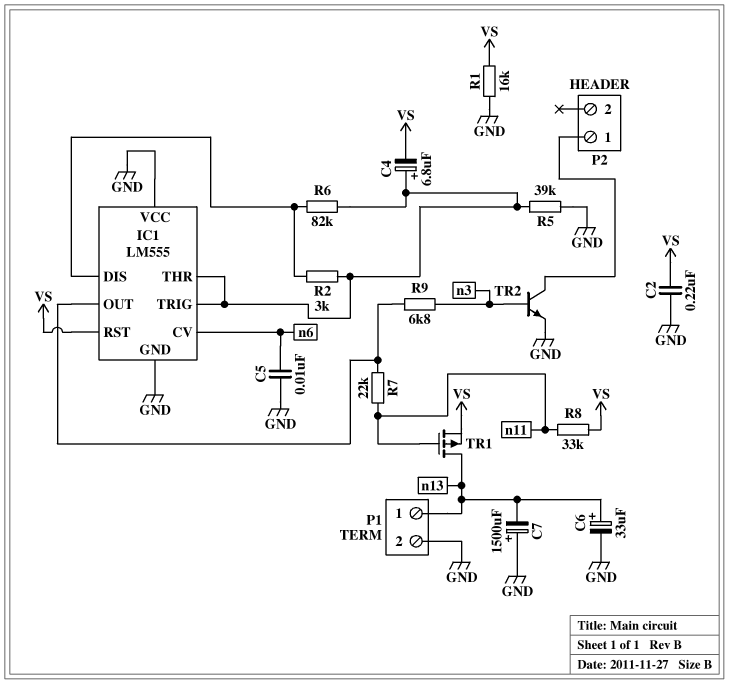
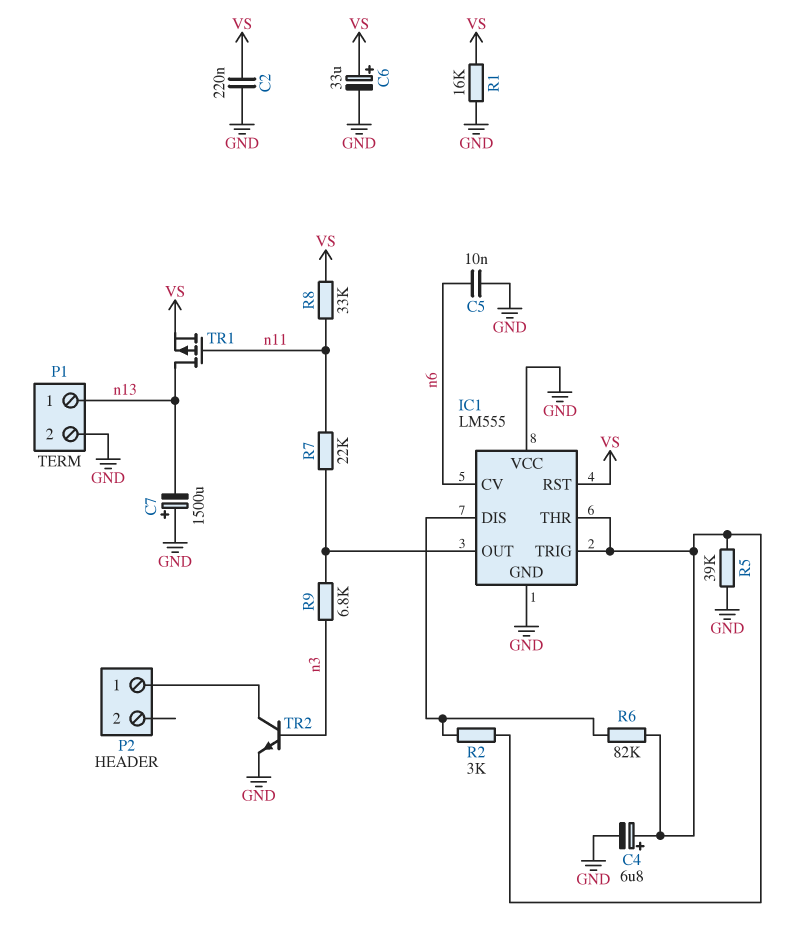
C4: 6.8uF (plus IC1/THR, minus VS) -> 6.8uF (plus IC1/THR, minus GND)
C6: 33uF (plus n13, minus GND) -> 33uF (plus VS, minus GND)

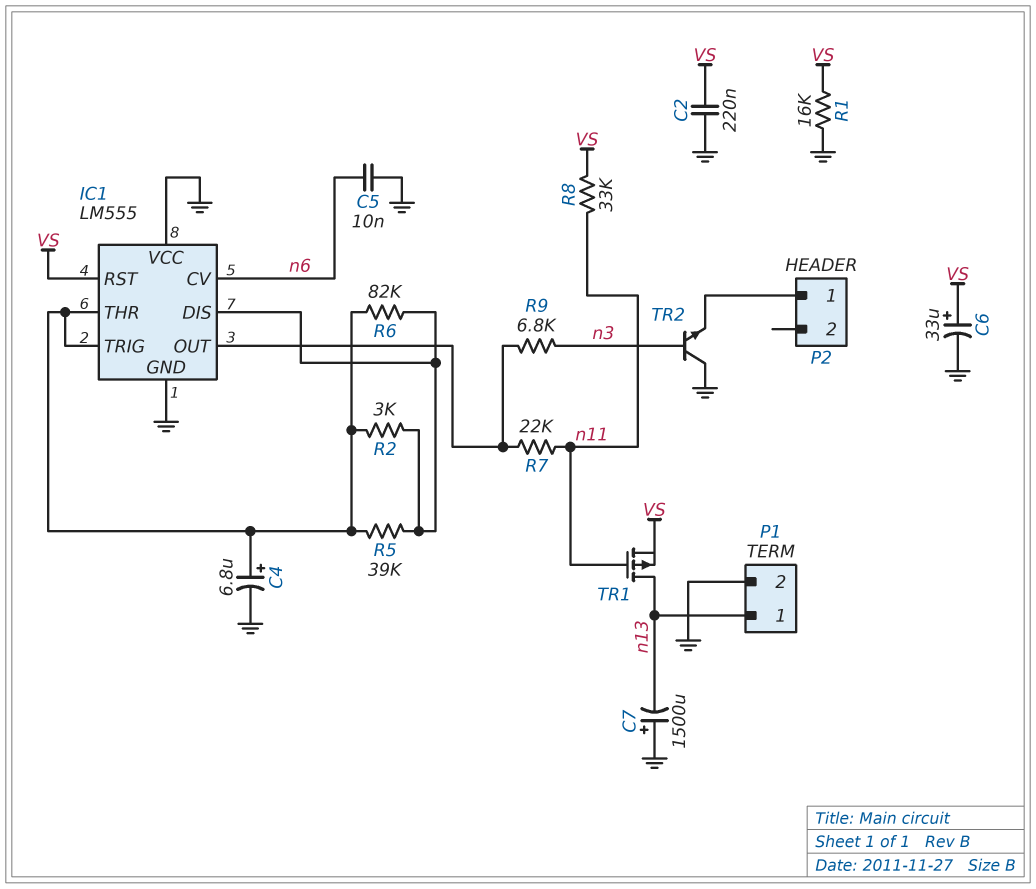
R5: 39k (GND, IC1/THR) -> 39k (IC1/DIS, IC1/THR)
TR2: NPN (B n3, C P2/1, E GND) -> NPN (B n3, C GND, E P2/1)

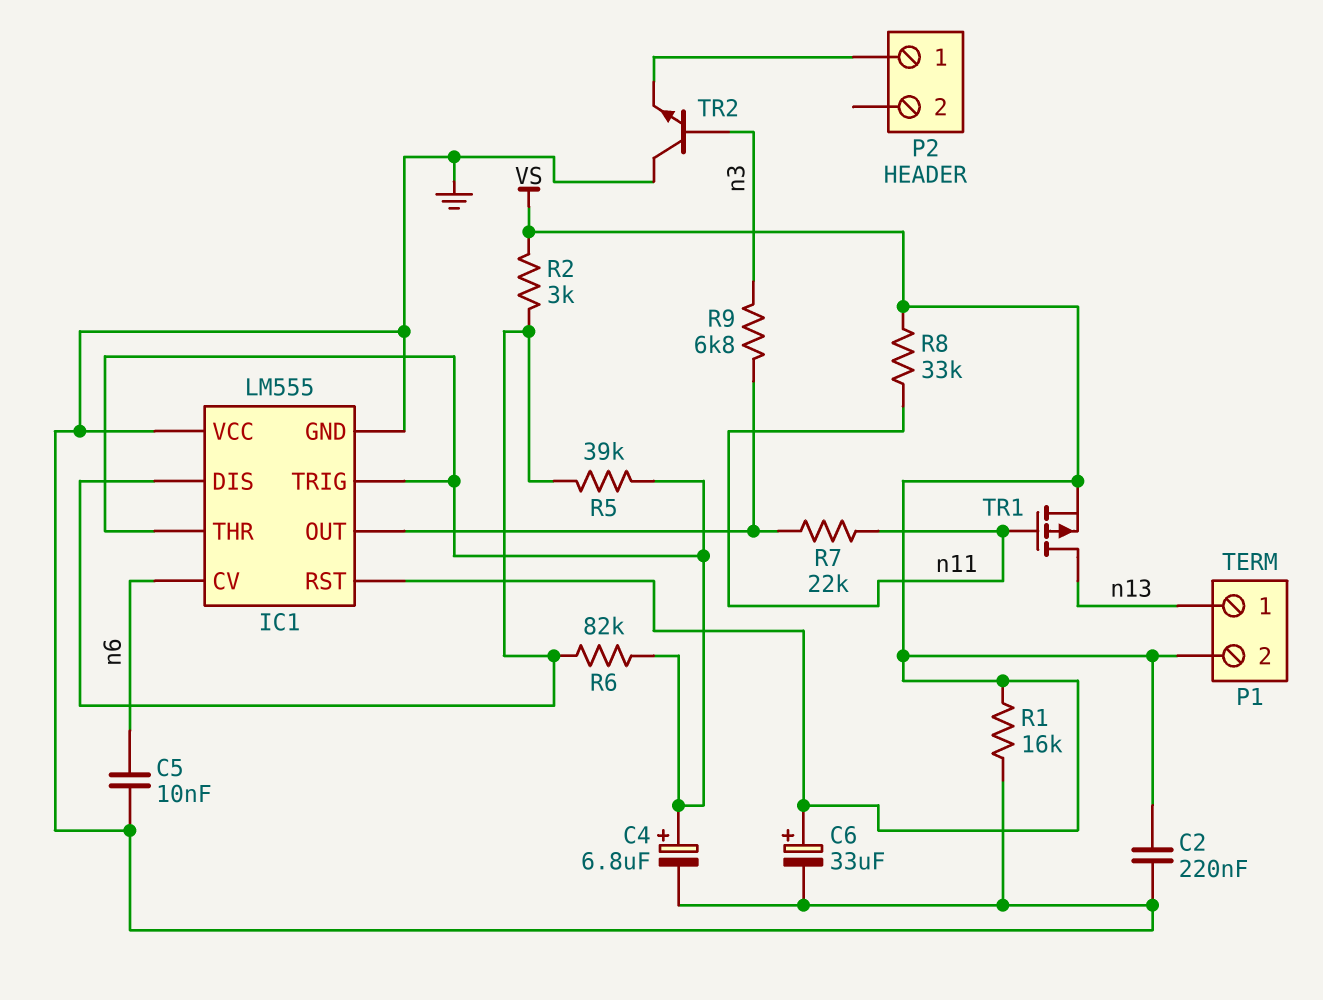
C7: 1500uF (plus GND, minus n13) -> none
P1 pin 2: GND -> VS
R2: 3k (IC1/DIS, IC1/THR) -> 3k (IC1/DIS, VS)

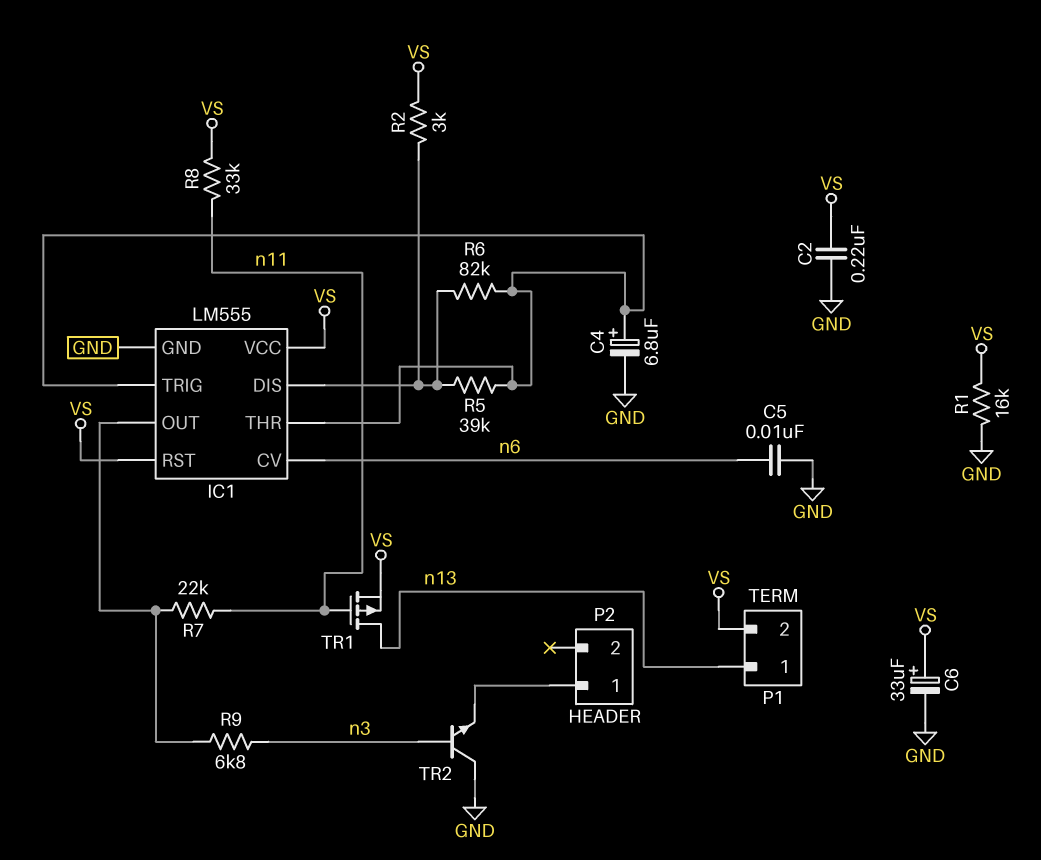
IC1 pin VCC: GND -> VS

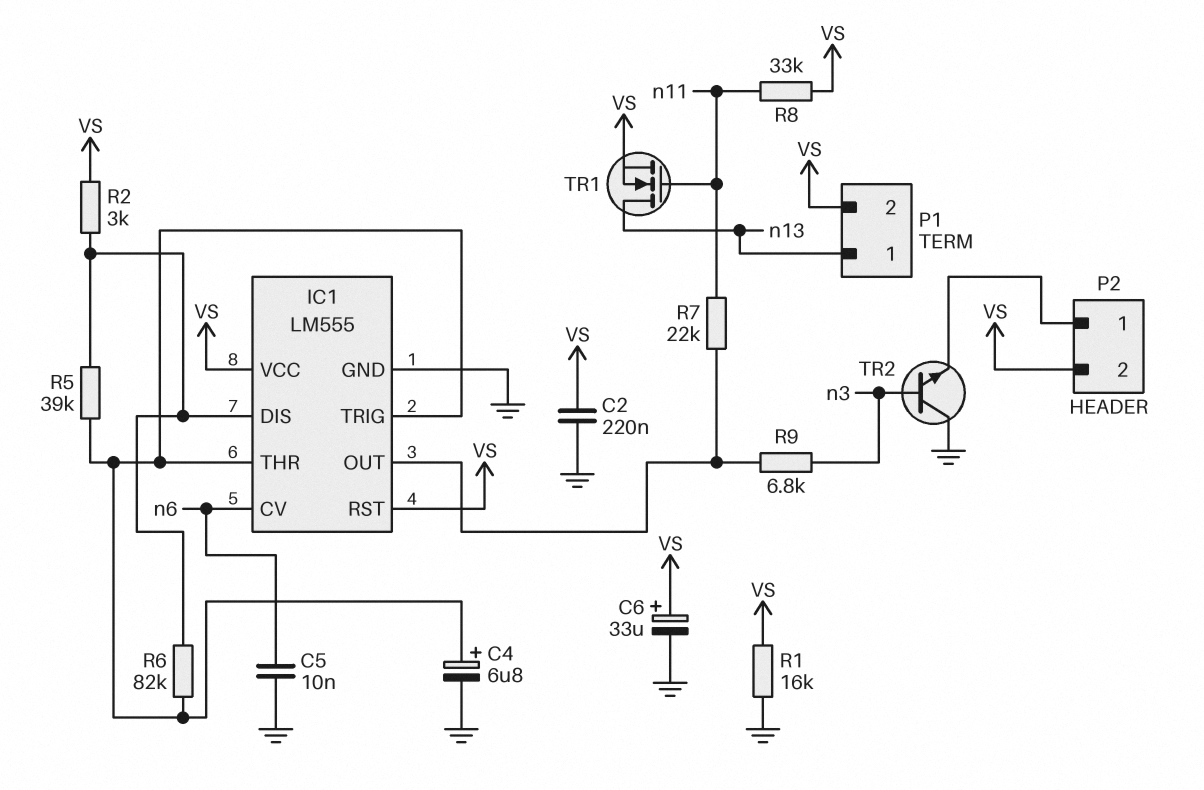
P2 pin 2: none -> VS
TR1: PMOS (G n11, D n13, S VS) -> NMOS (G n11, D n13, S VS)

